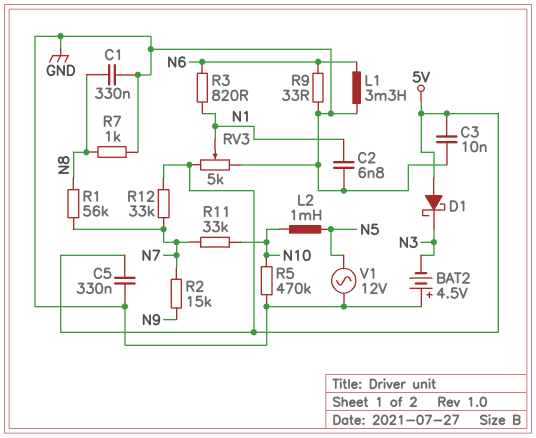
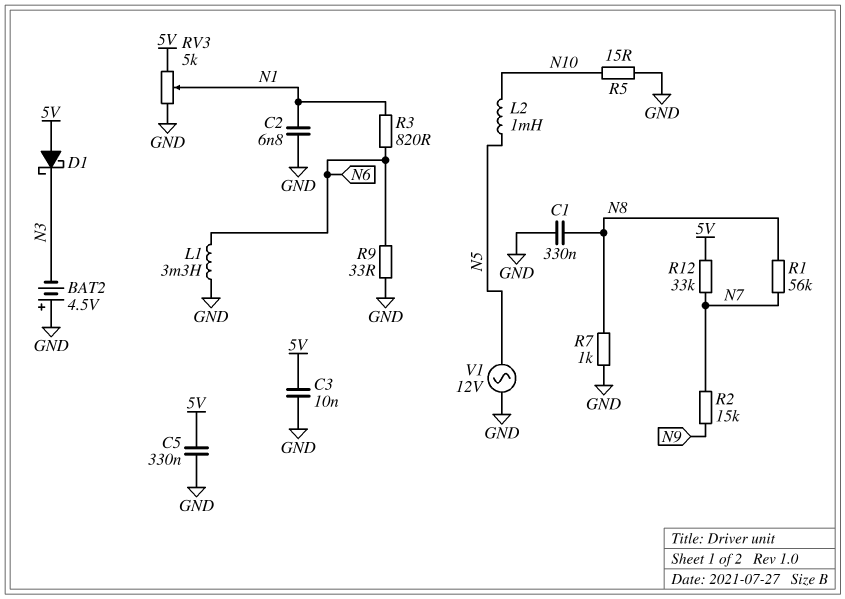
R5: 470k (GND, N10) -> 15 (GND, N10)
R11: 33k (N7, N10) -> none

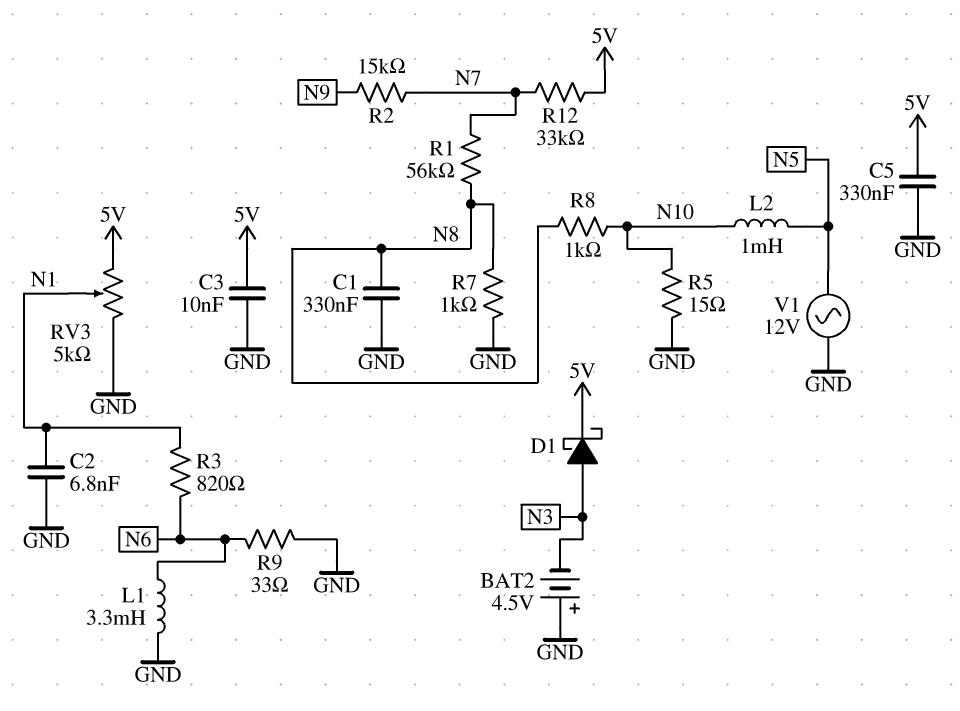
D1: schottky (A 5V, K N3) -> schottky (A N3, K 5V)
R8: none -> 1k (N8, N10)

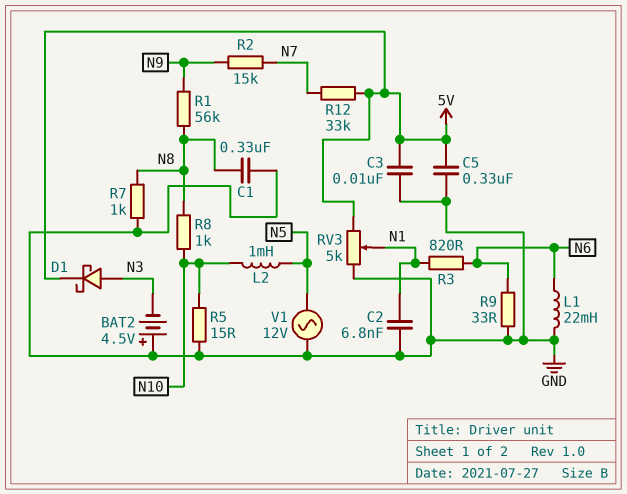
L1: 3.3mH (GND, N6) -> 22mH (GND, N6)
R1: 56k (N7, N8) -> 56k (N8, N9)

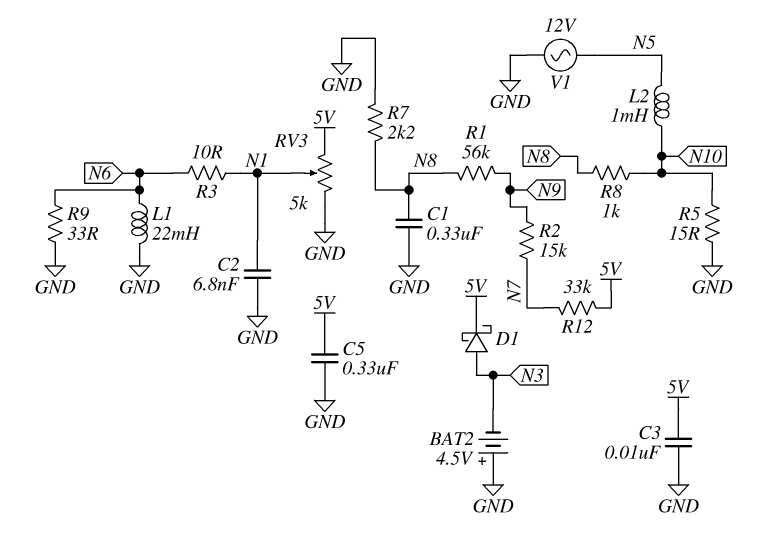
R3: 820 (N1, N6) -> 10 (N1, N6)
R7: 1k (GND, N8) -> 2.2k (GND, N8)

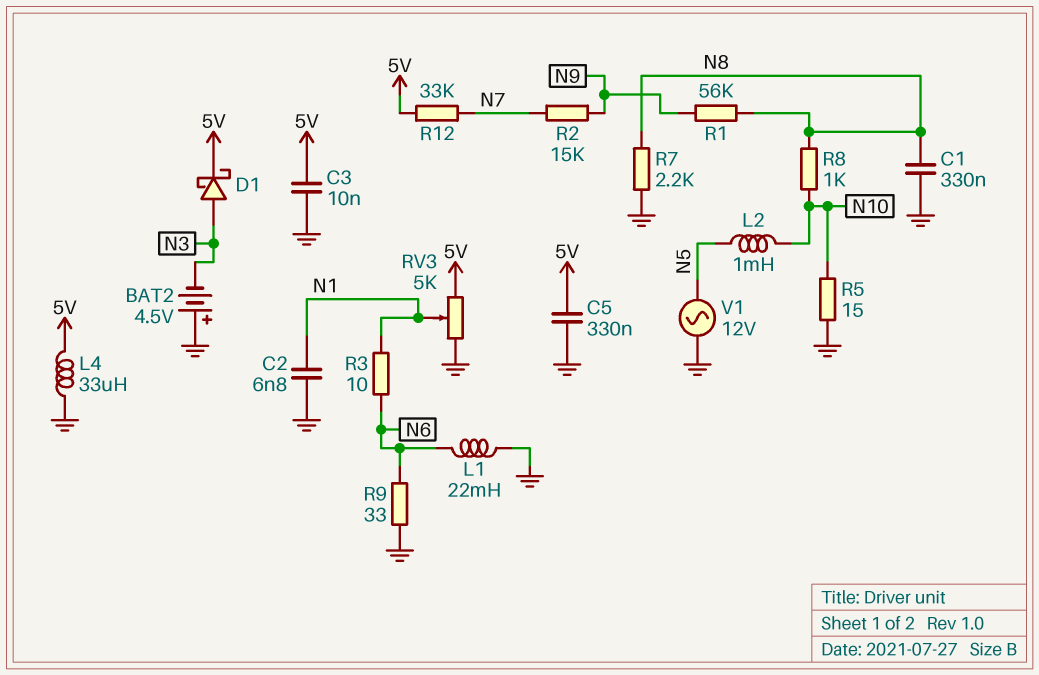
L4: none -> 33uH (5V, GND)

